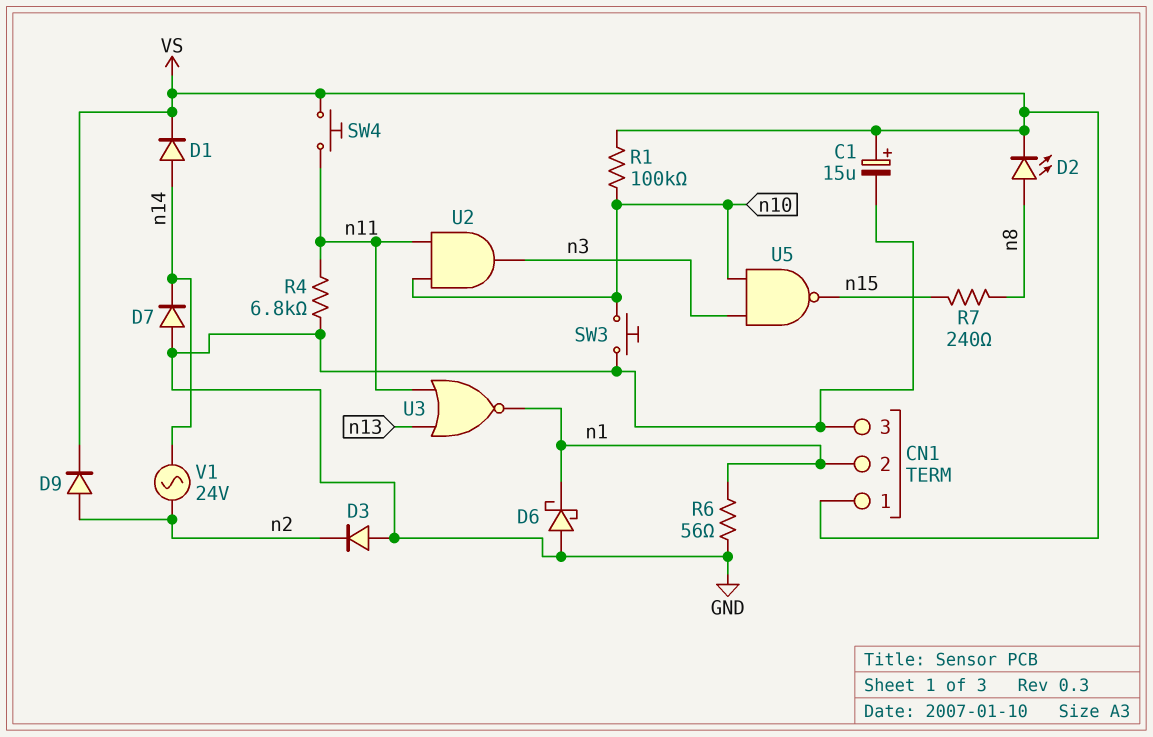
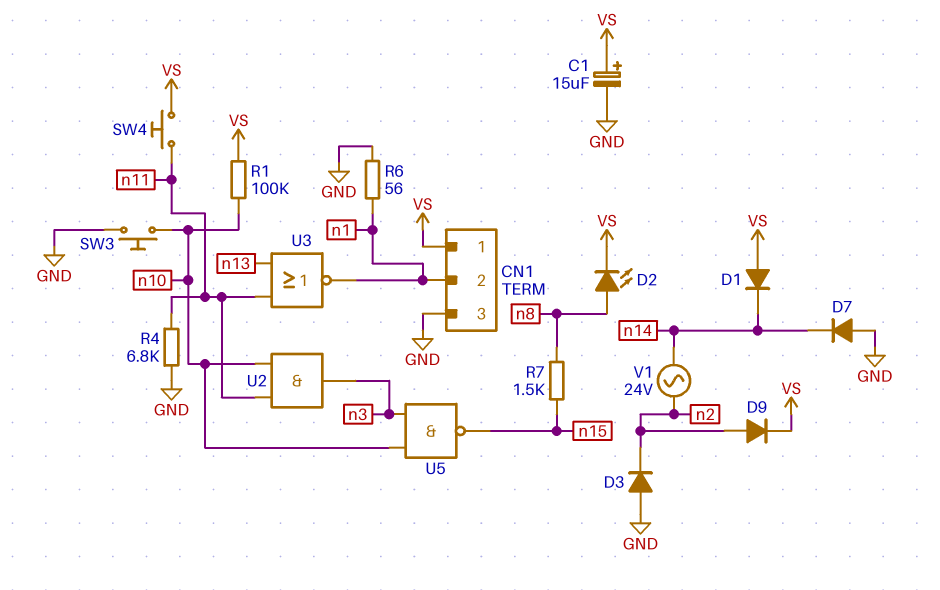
D1: diode (A n14, K VS) -> diode (A VS, K n14)
D6: schottky (A GND, K n1) -> none
R7: 240 (n8, n15) -> 1.5k (n8, n15)

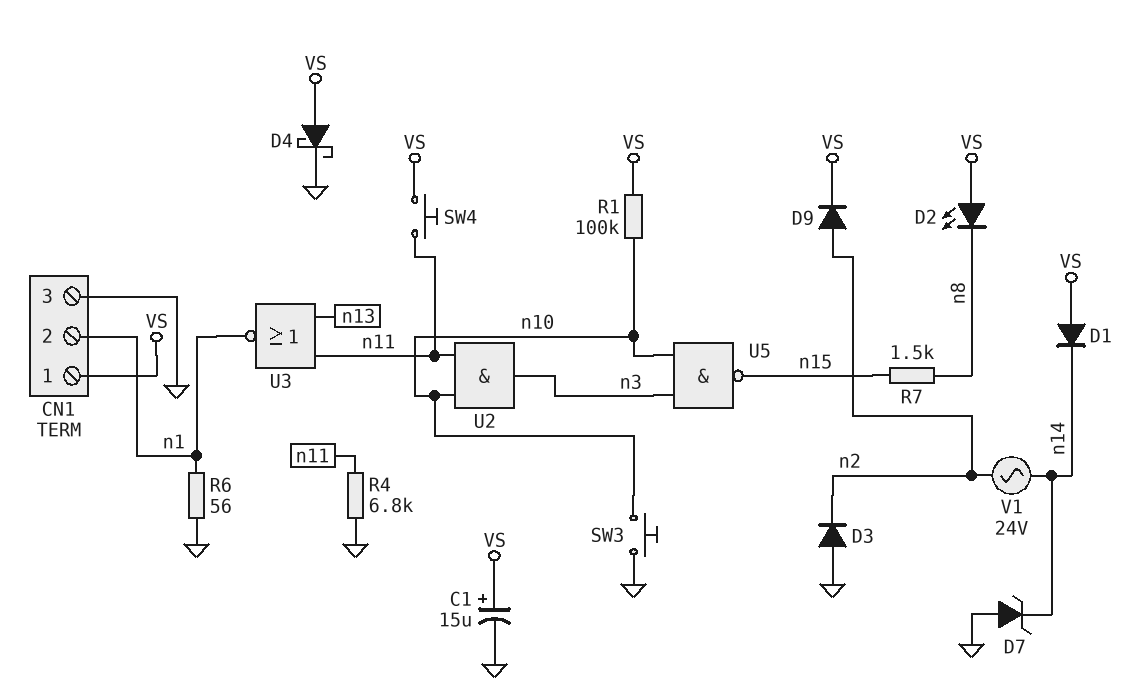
D2: LED (A n8, K VS) -> LED (A VS, K n8)
D4: none -> schottky (A VS, K GND)
D7: diode (A GND, K n14) -> zener (A GND, K n14)

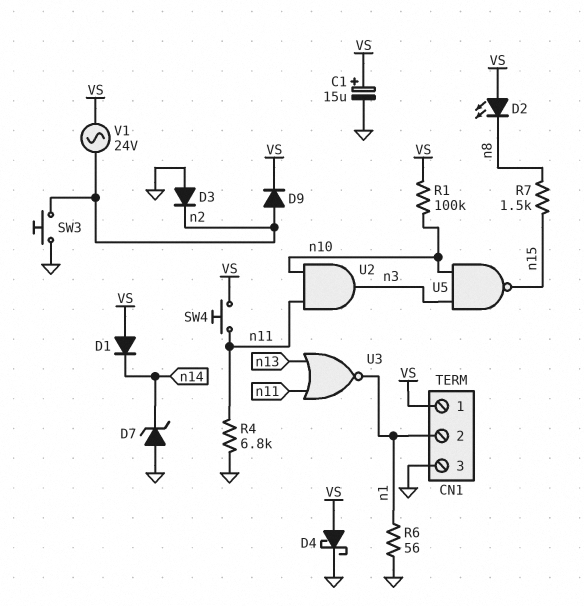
SW3: button (GND, n10) -> button (GND, n2)
V1: AC 24V (n2, n14) -> AC 24V (VS, n2)

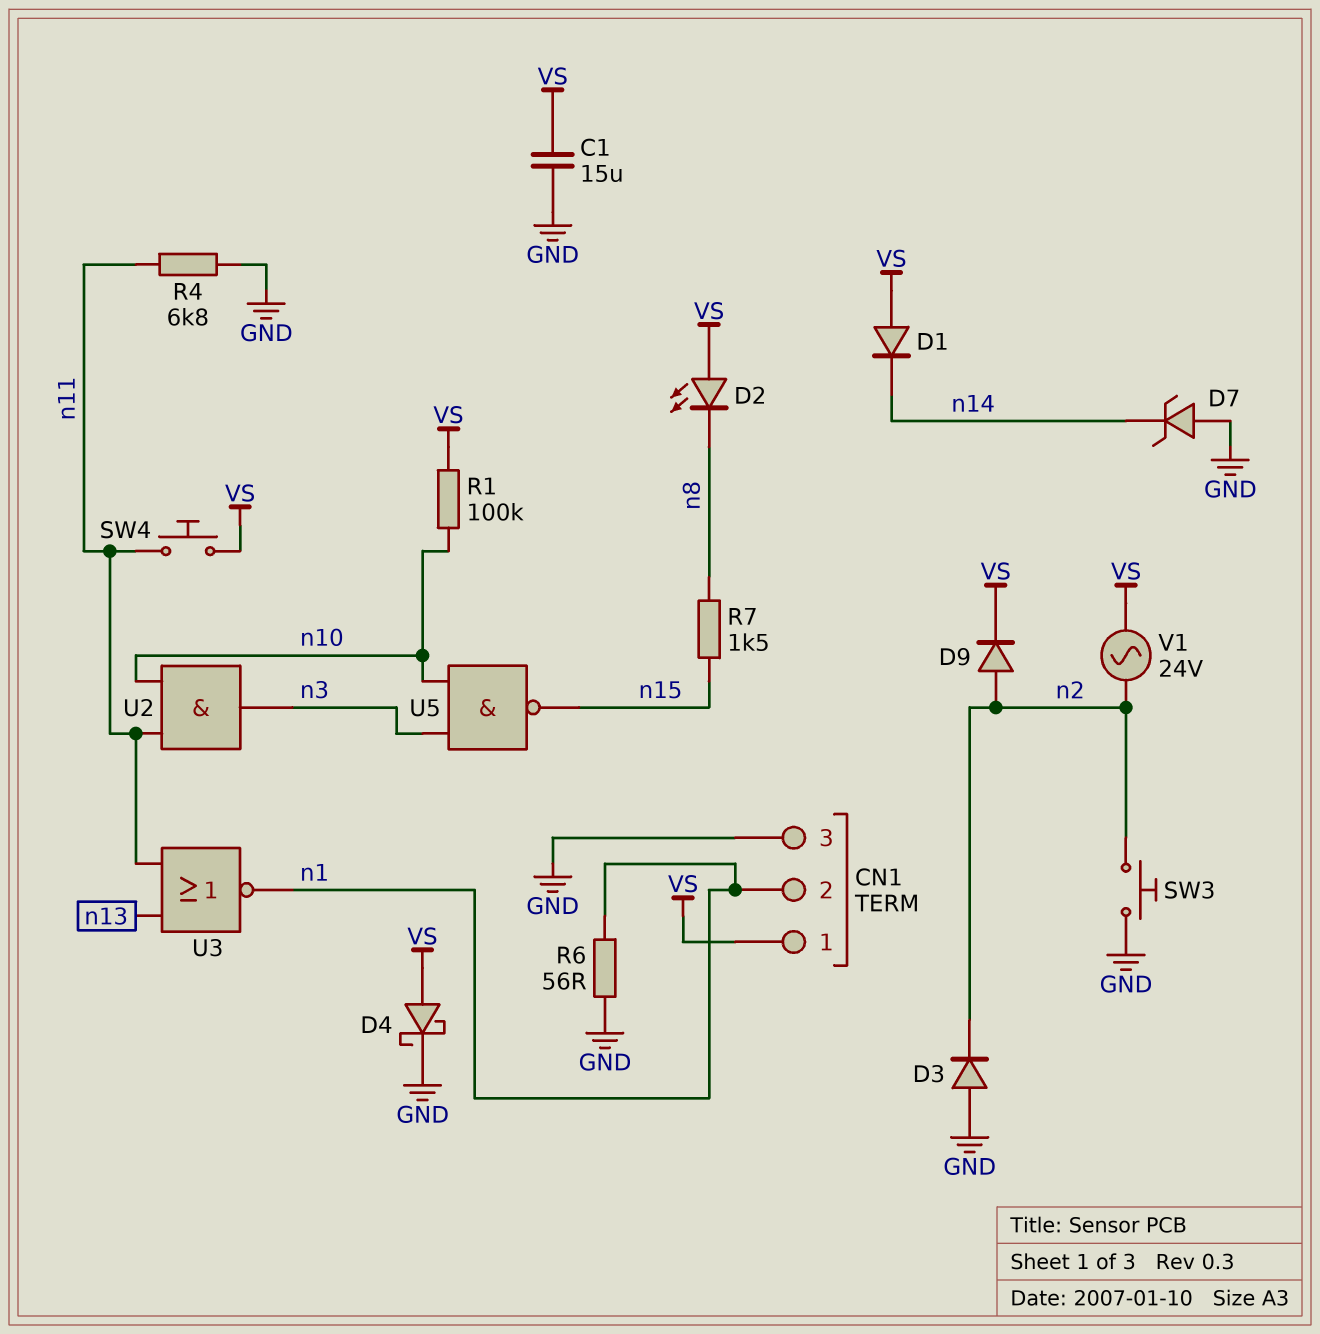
C1: 15uF (plus VS, minus GND) -> 15uF (GND, VS)

